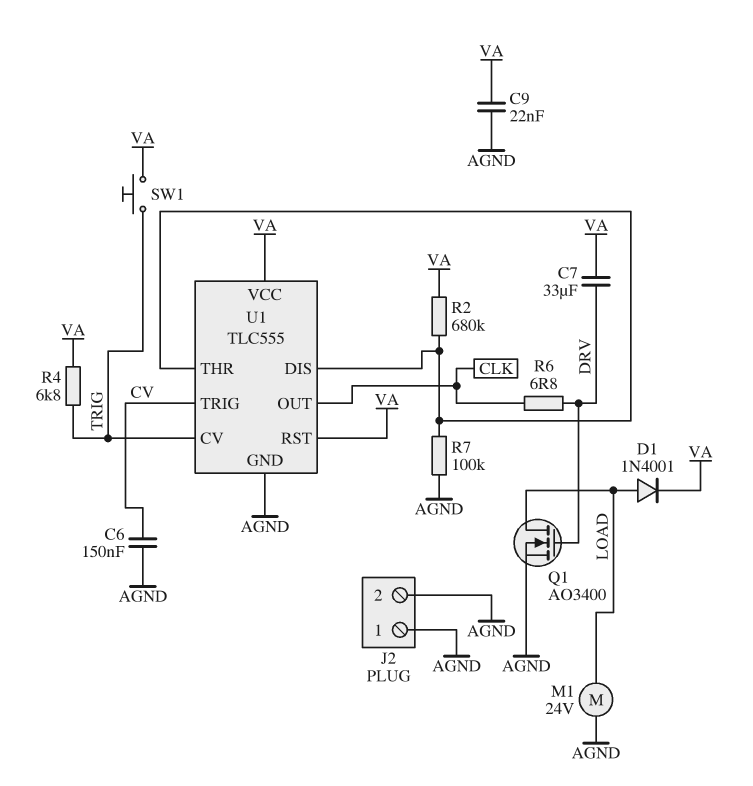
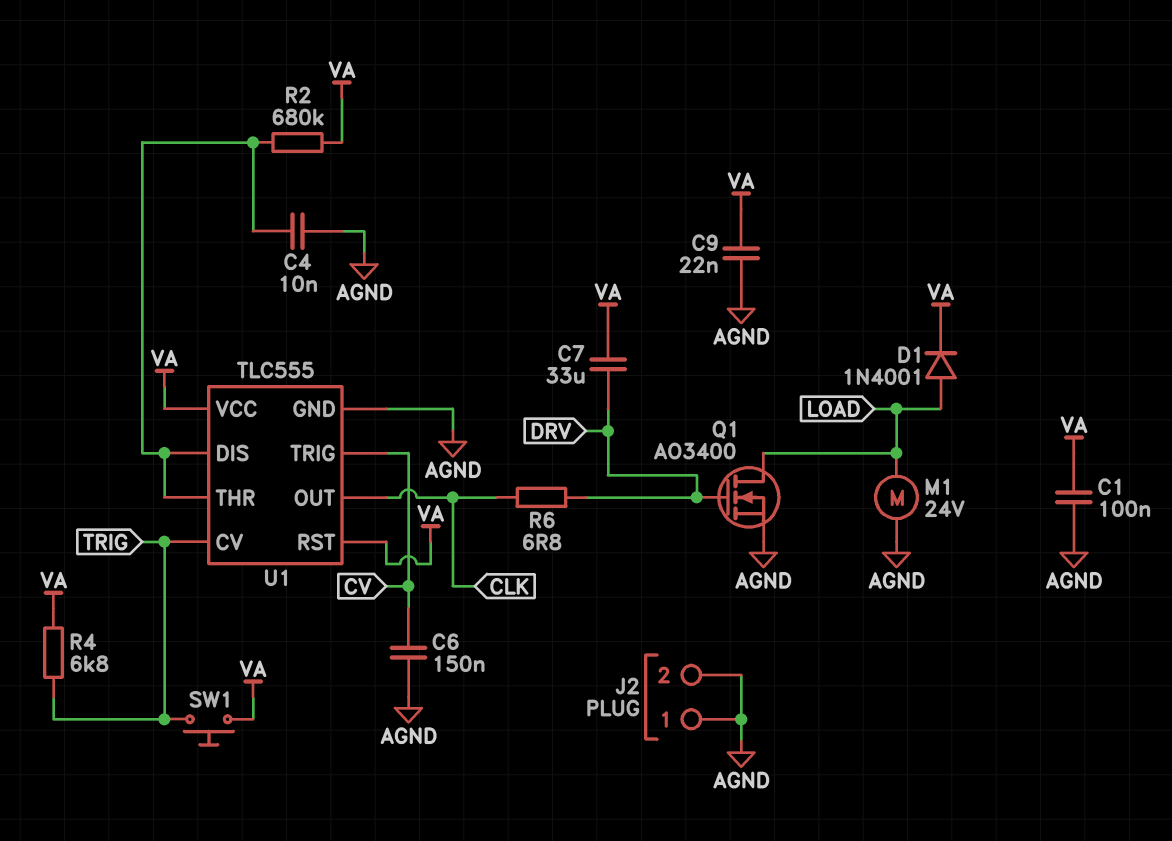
C1: none -> 100nF (AGND, VA)
C4: none -> 10nF (AGND, U1/DIS)
R7: 100k (AGND, U1/DIS) -> none

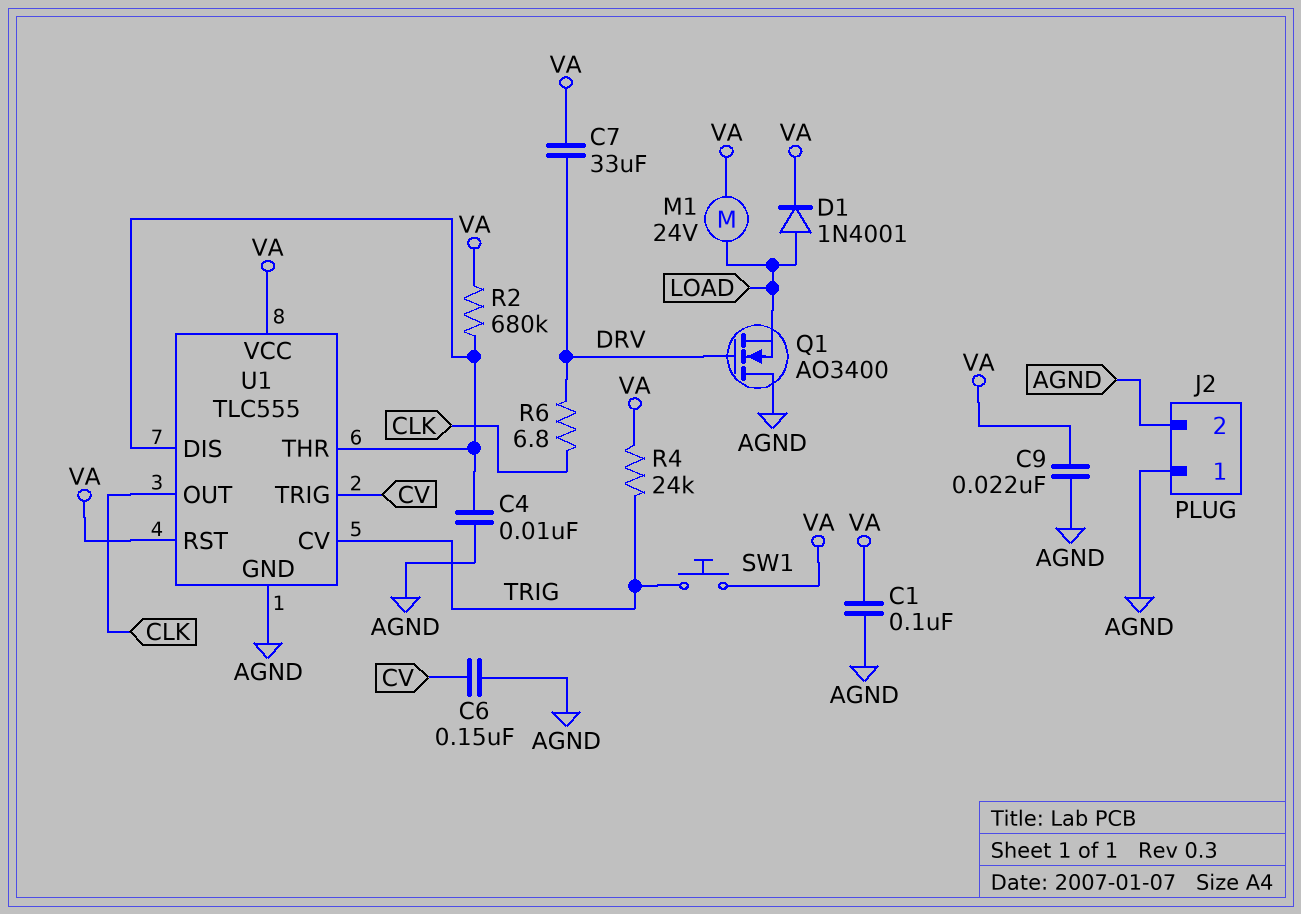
M1: motor 24V (AGND, LOAD) -> motor 24V (LOAD, VA)
Q1: NMOS AO3400 (G DRV, D LOAD, S AGND) -> NMOS AO3400 (G DRV, D AGND, S LOAD)
R4: 6.8k (TRIG, VA) -> 24k (TRIG, VA)

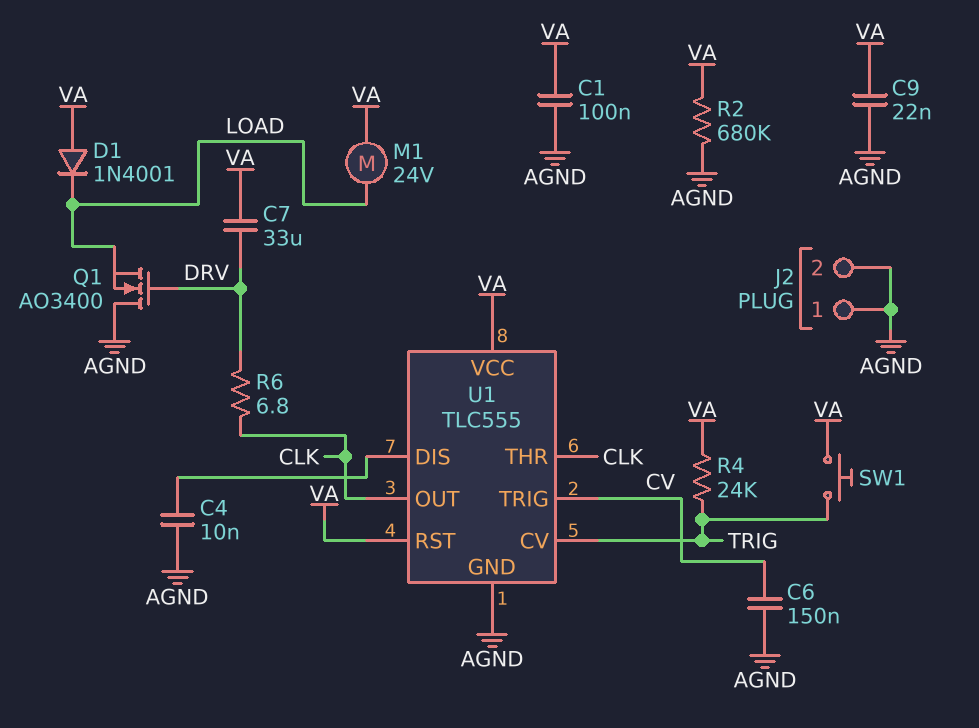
D1: diode 1N4001 (A LOAD, K VA) -> diode 1N4001 (A VA, K LOAD)
R2: 680k (U1/DIS, VA) -> 680k (AGND, VA)
U1 pin THR: U1/DIS -> CLK

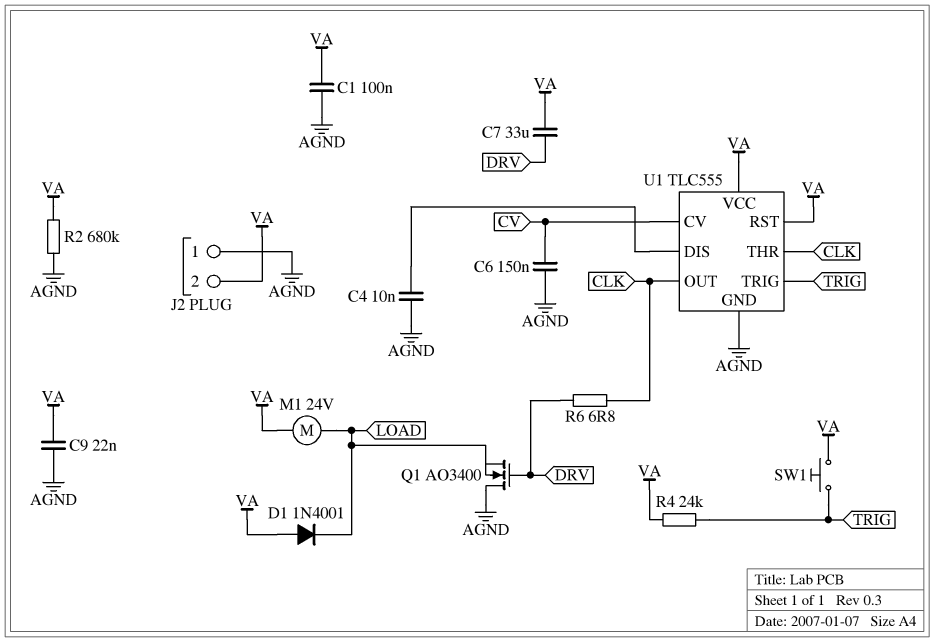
J2 pin 2: AGND -> VA
U1 pin CV: TRIG -> CV
U1 pin TRIG: CV -> TRIG

